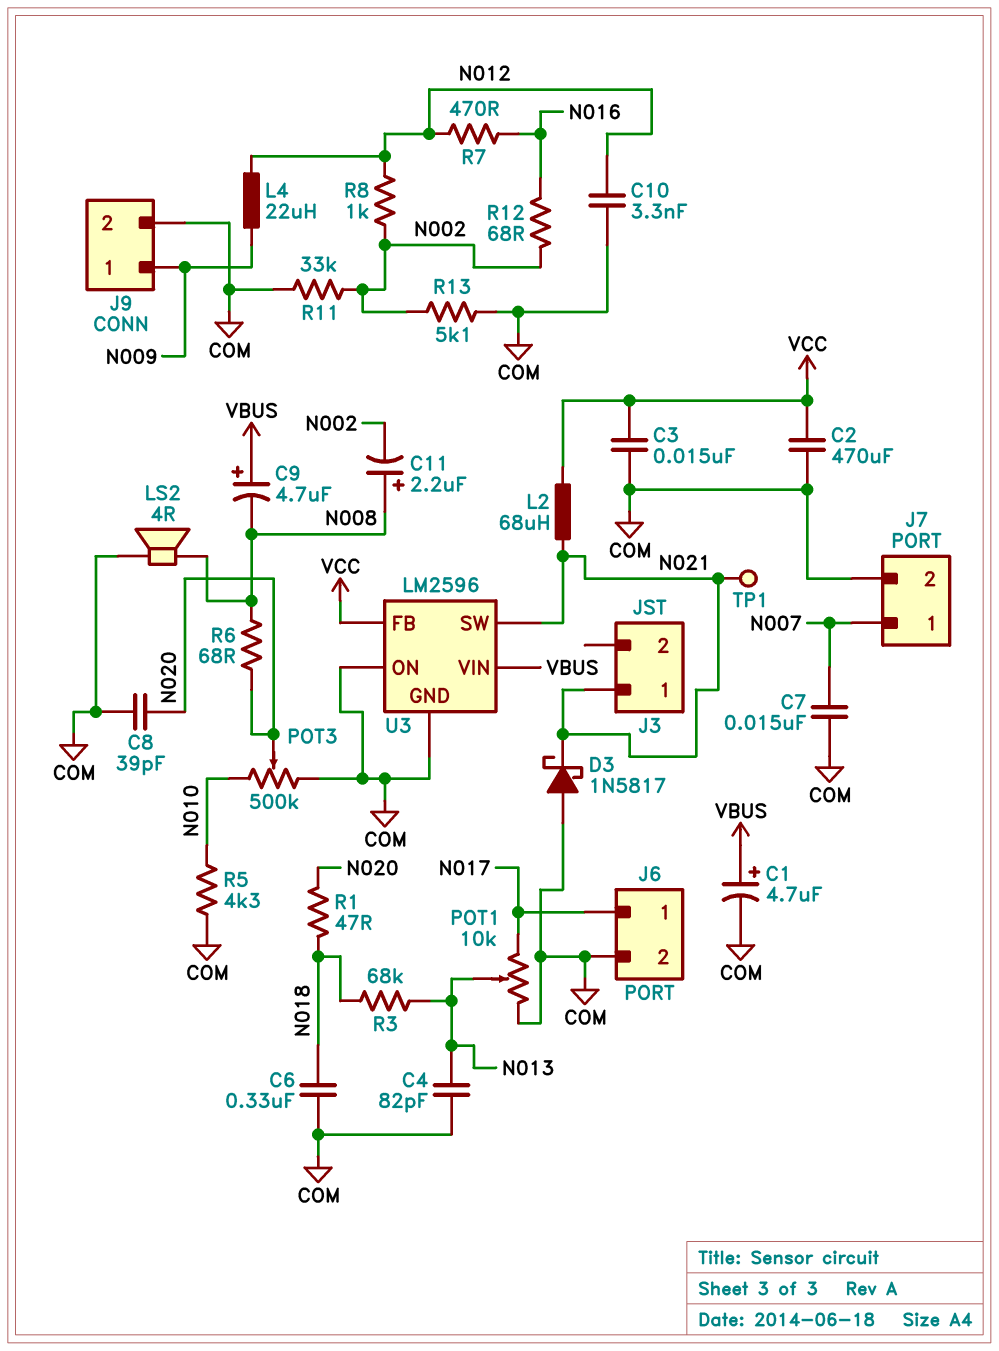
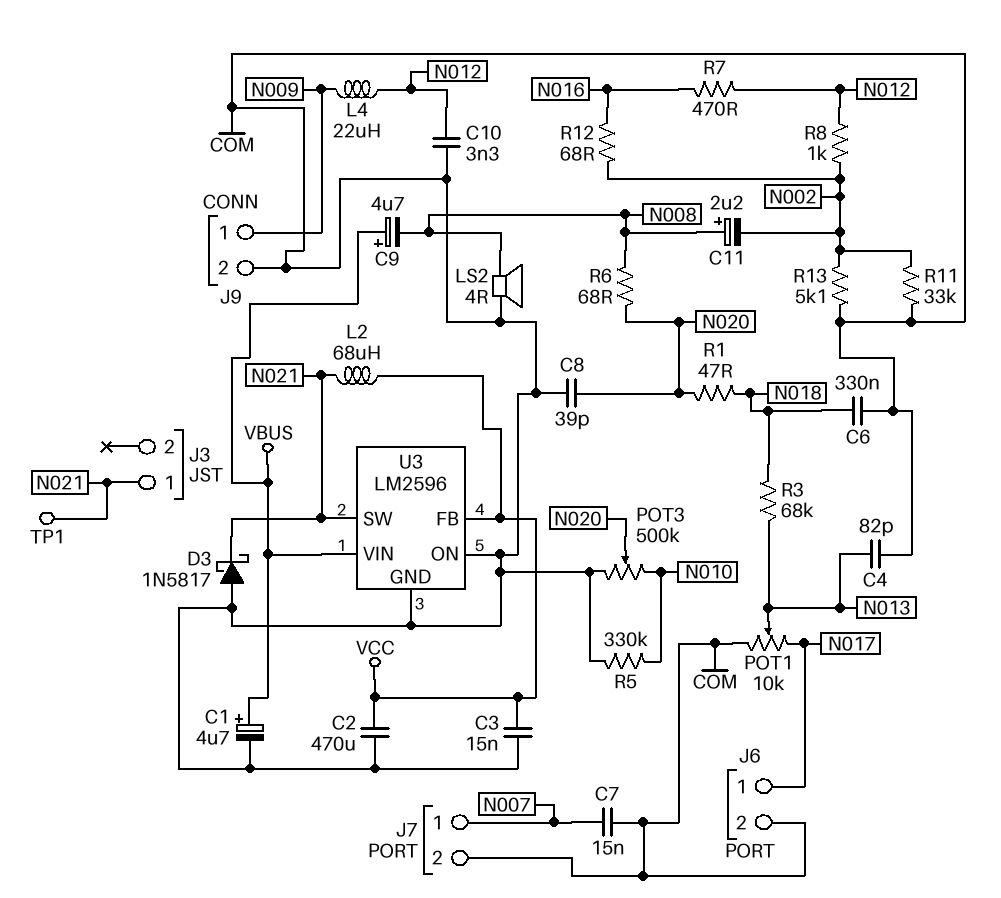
R5: 4.3k (COM, N010) -> 330k (COM, N010)

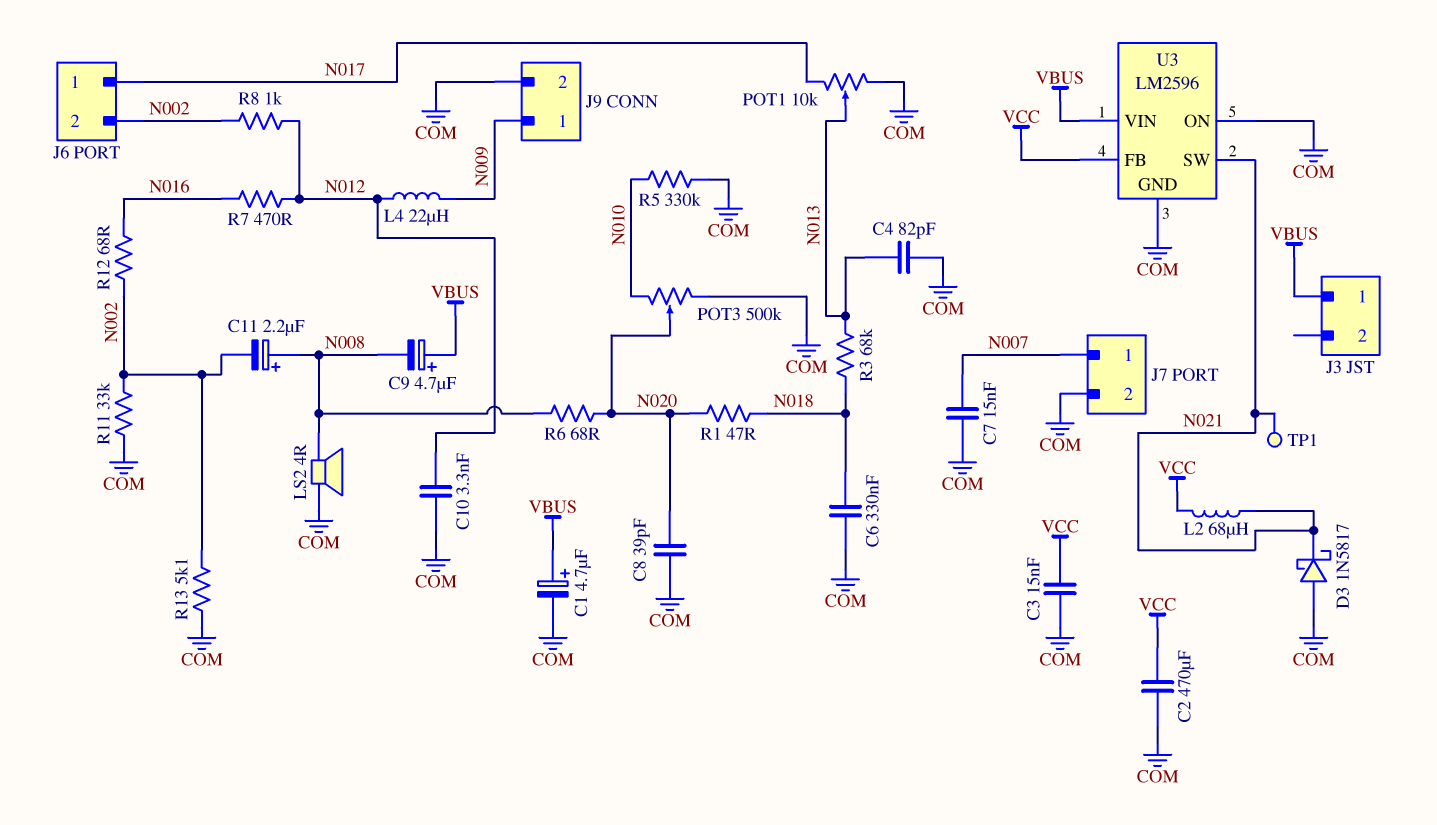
J3 pin 1: N021 -> VBUS
J6 pin 2: COM -> N002

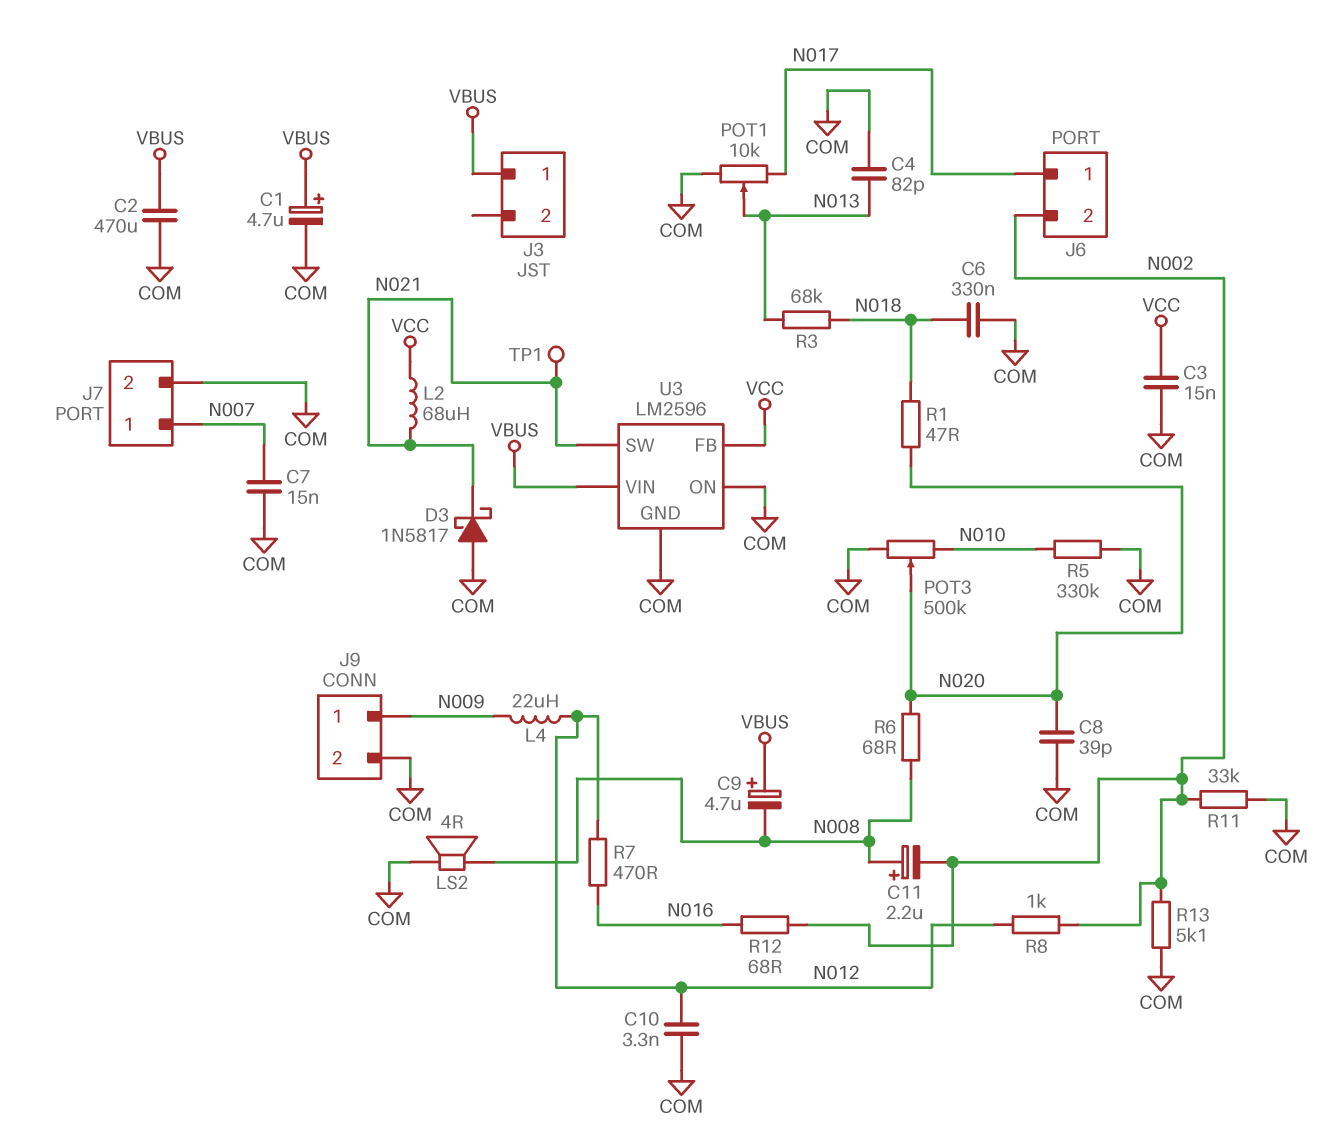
C2: 470uF (COM, VCC) -> 470uF (COM, VBUS)

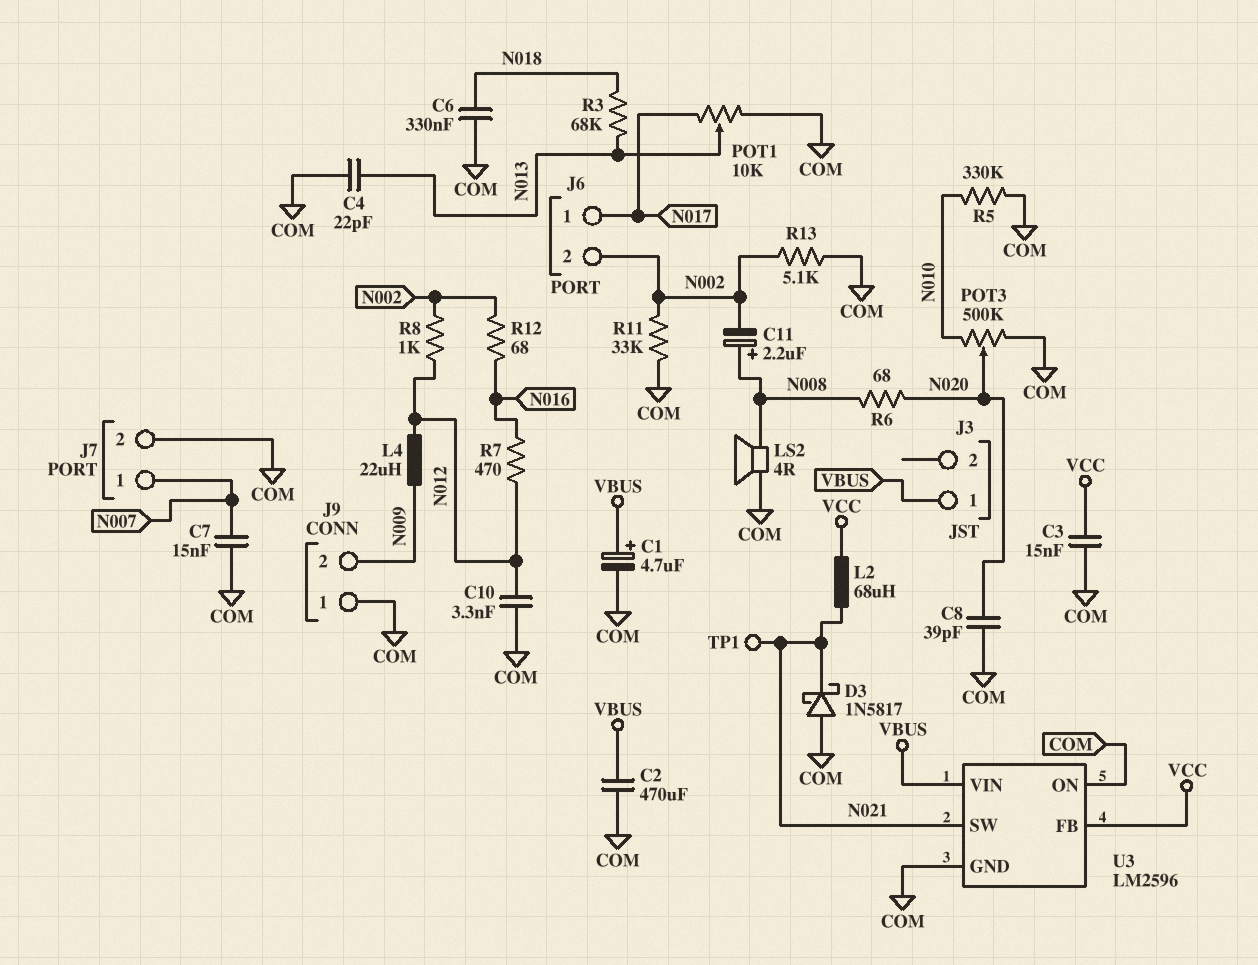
C4: 82pF (COM, N013) -> 22pF (COM, N013)
C9: 4.7uF (plus VBUS, minus N008) -> none
J9 pin 1: N009 -> COM
J9 pin 2: COM -> N009
R1: 47 (N018, N020) -> none

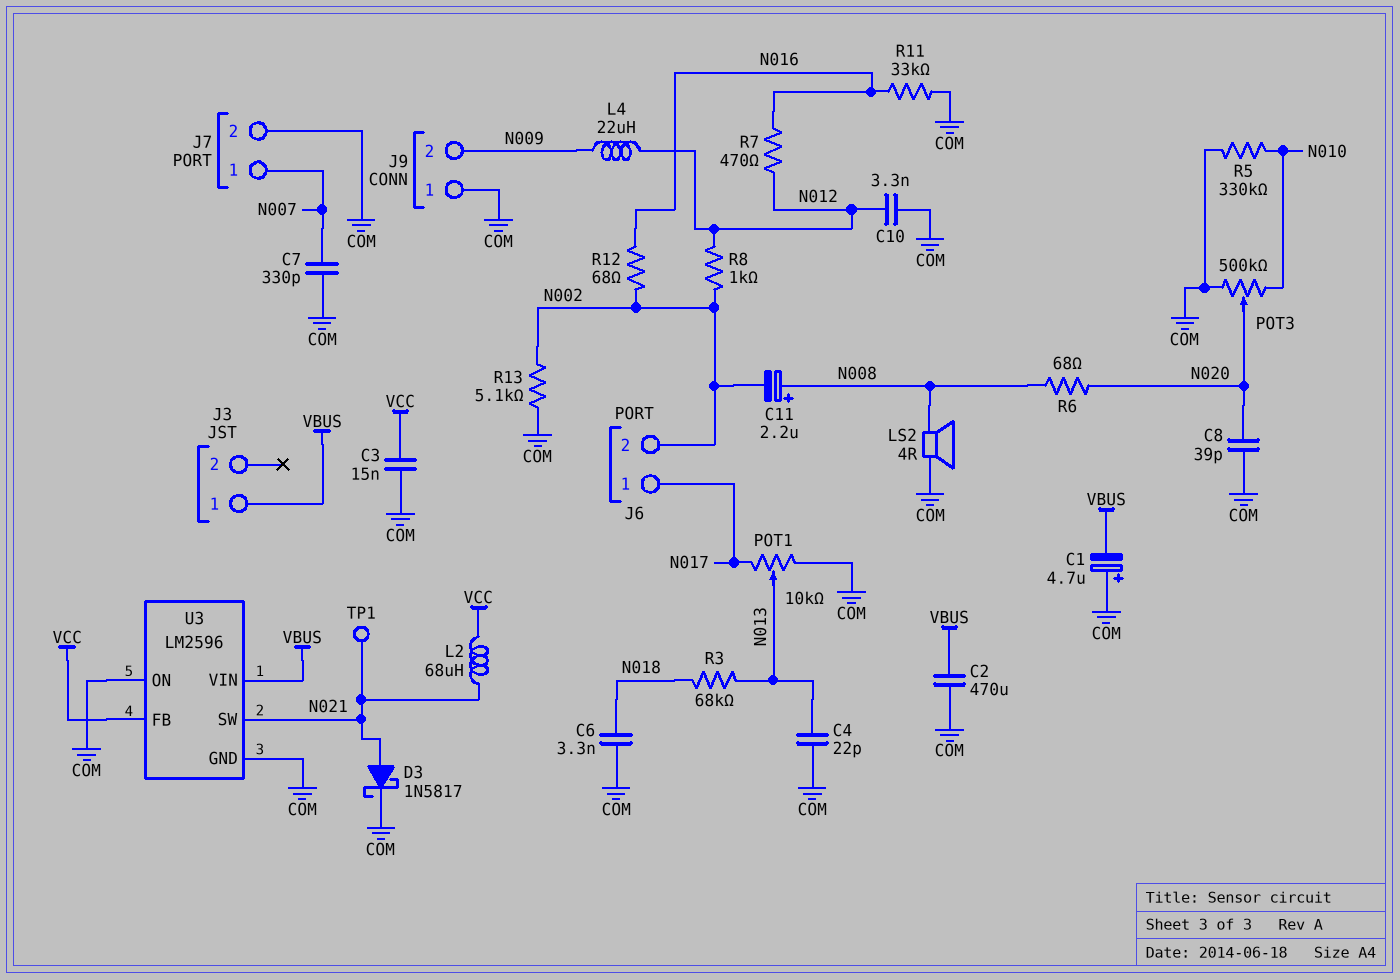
C1: 4.7uF (plus VBUS, minus COM) -> 4.7uF (plus COM, minus VBUS)
C6: 330nF (COM, N018) -> 3.3nF (COM, N018)
C7: 15nF (COM, N007) -> 330pF (COM, N007)
D3: schottky 1N5817 (A COM, K N021) -> schottky 1N5817 (A N021, K COM)
R11: 33k (COM, N002) -> 33k (COM, N016)

